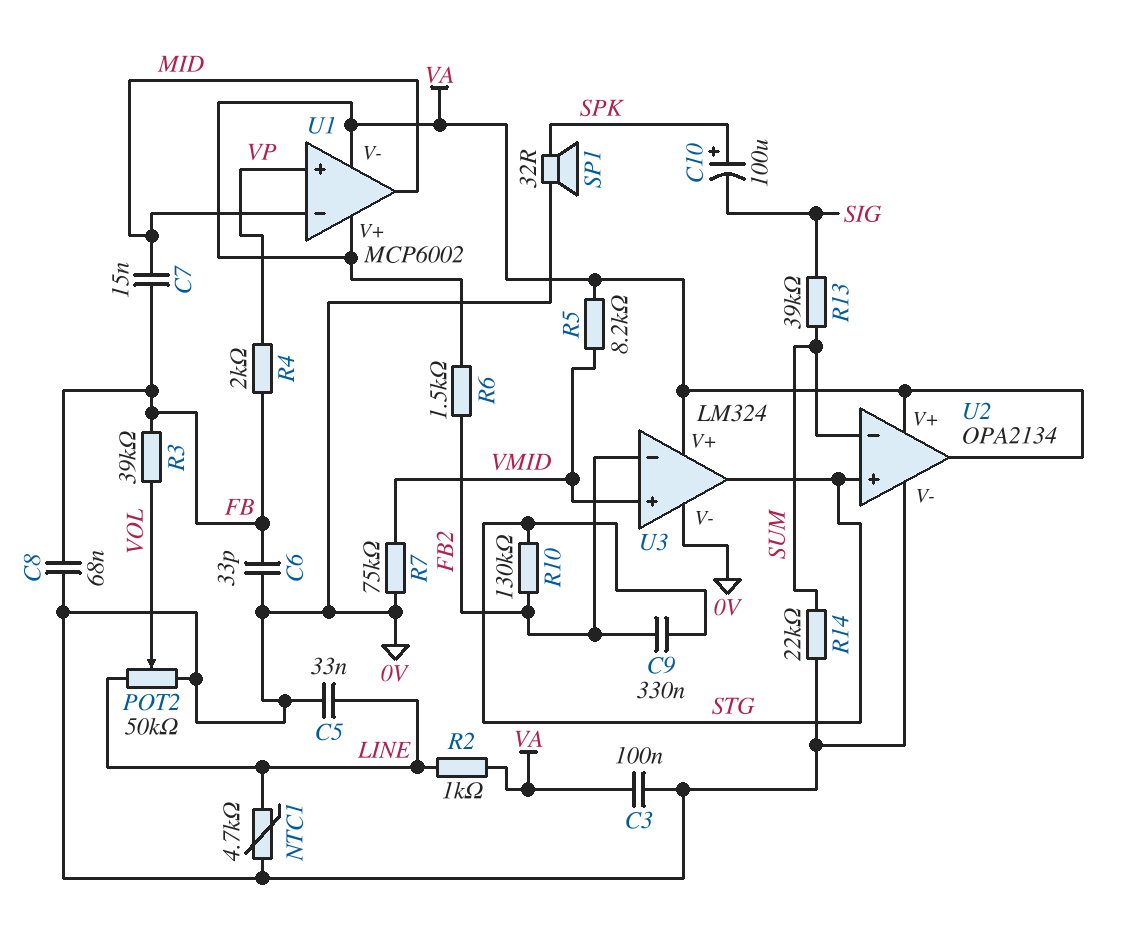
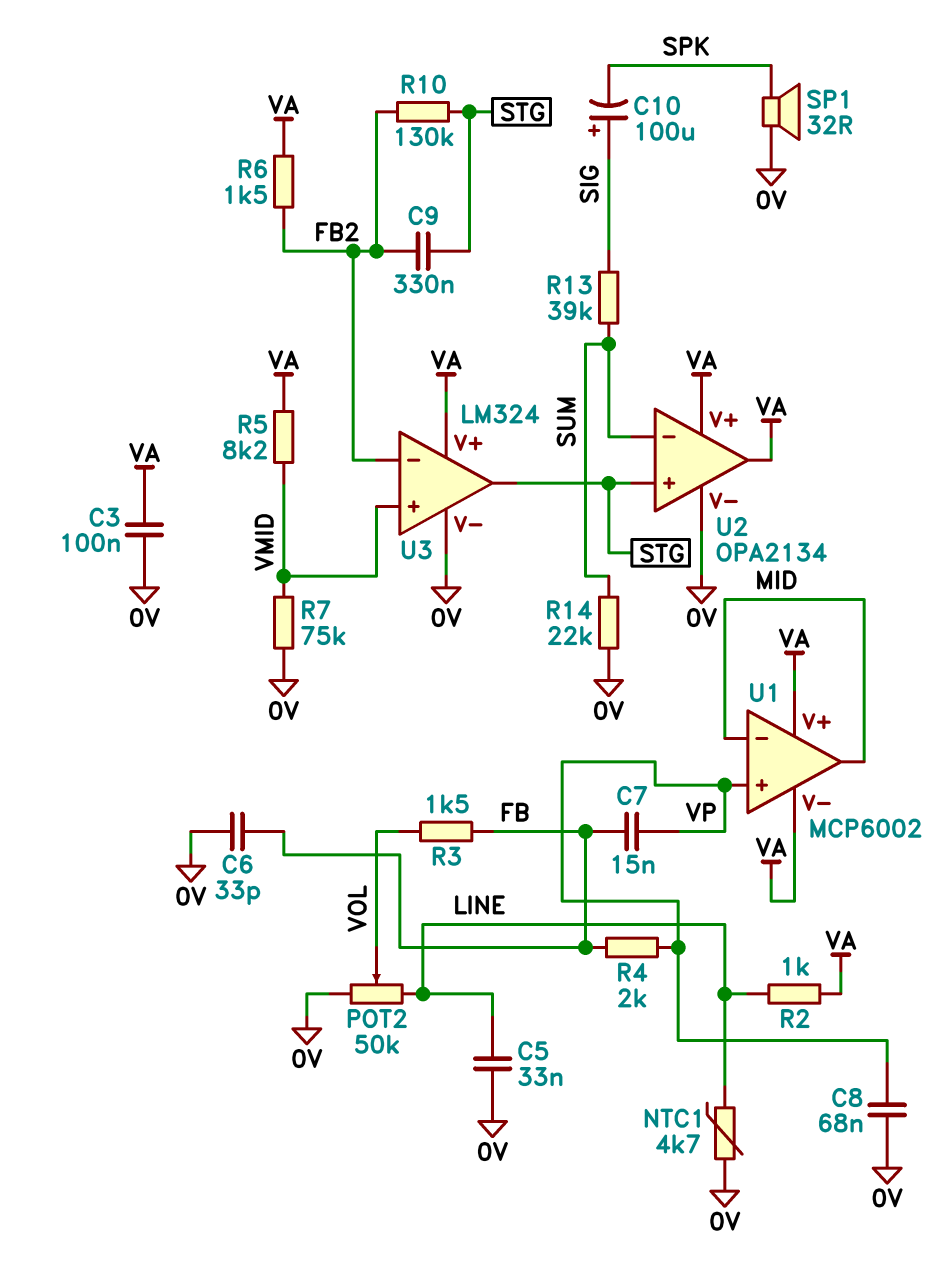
C7: 15nF (FB, MID) -> 15nF (FB, VP)
C8: 68nF (0V, FB) -> 68nF (0V, VP)
C10: 100uF (plus SPK, minus SIG) -> 100uF (plus SIG, minus SPK)
R3: 39k (FB, VOL) -> 1.5k (FB, VOL)

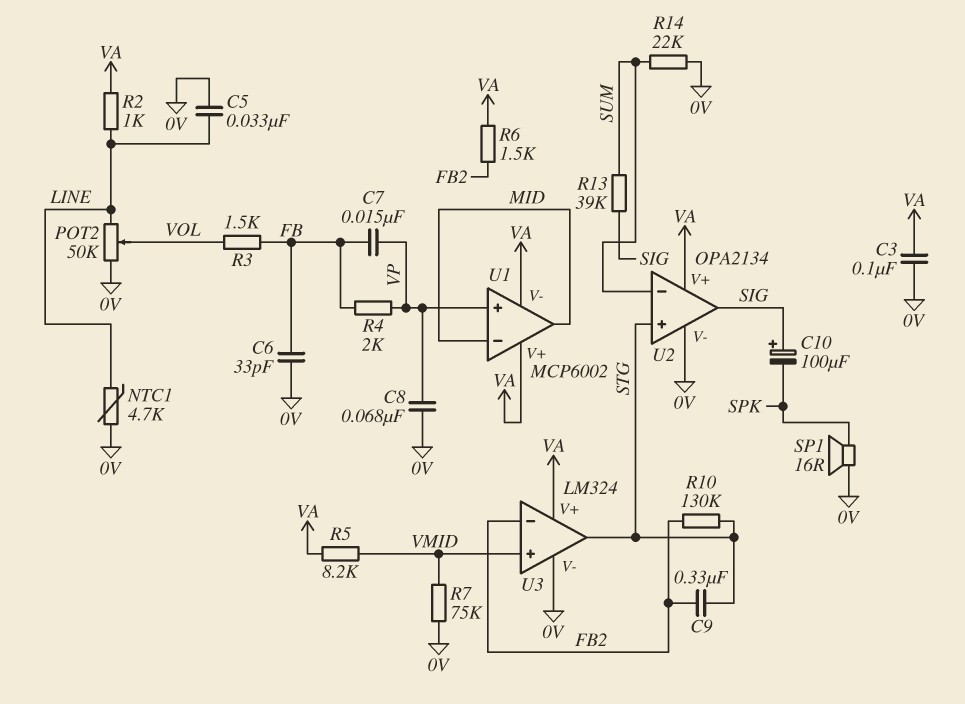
SP1: speaker 32R (0V, SPK) -> speaker 16R (0V, SPK)
U2 pin out: VA -> SIG

